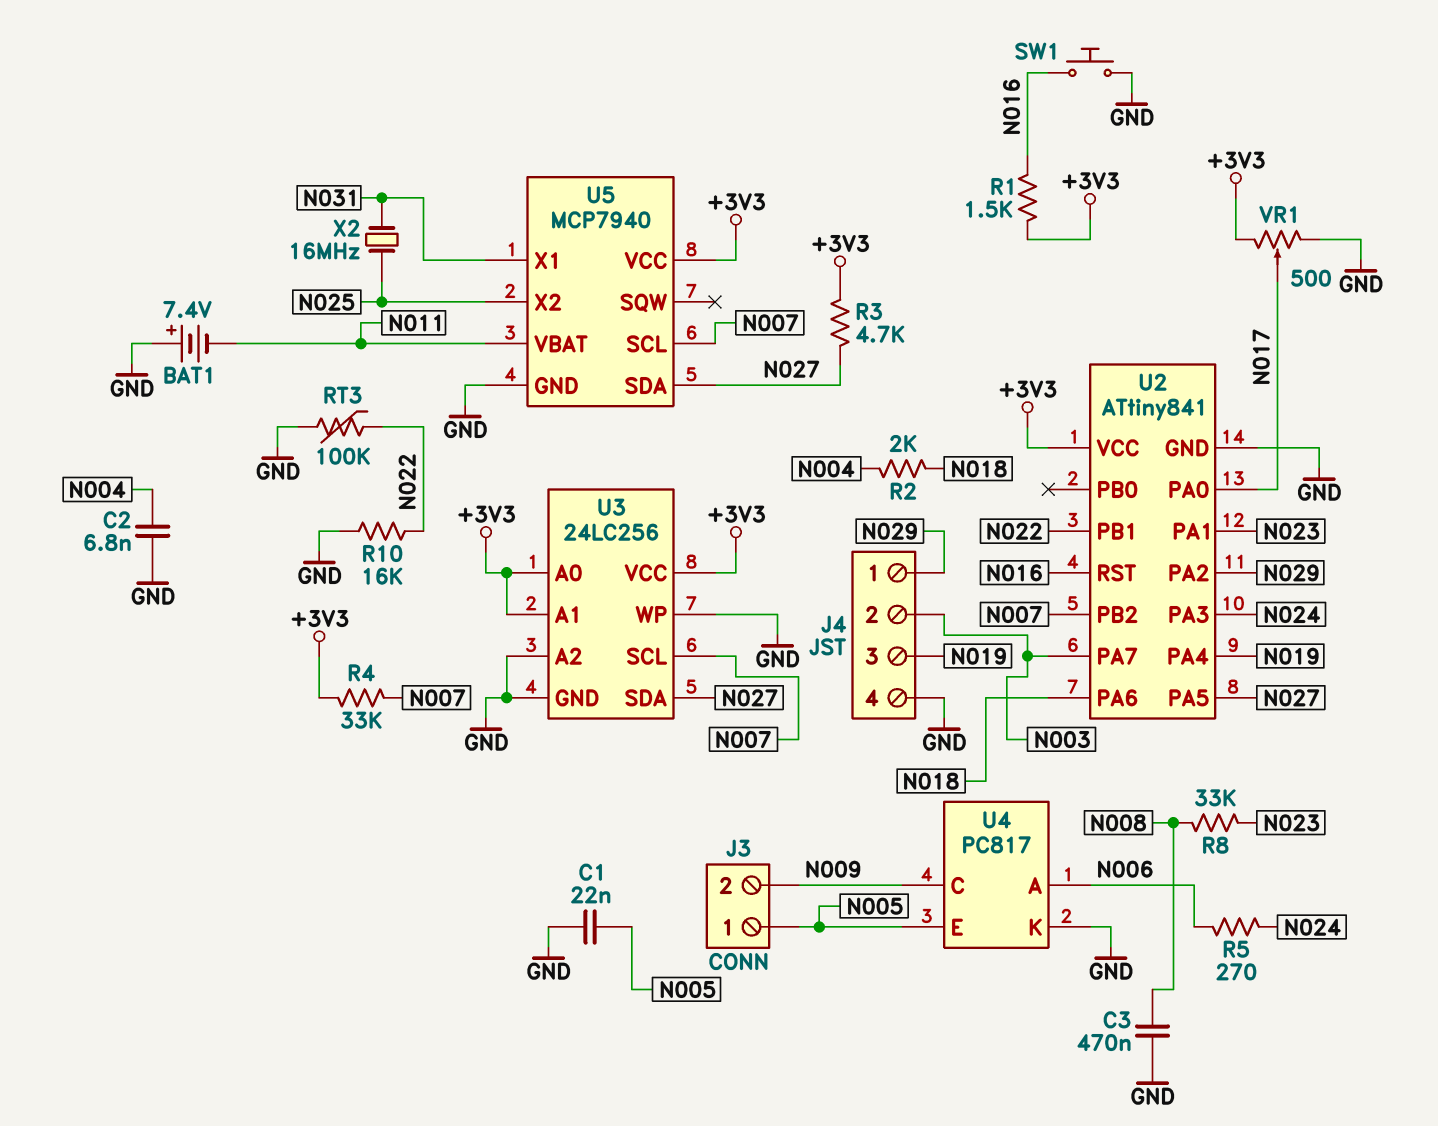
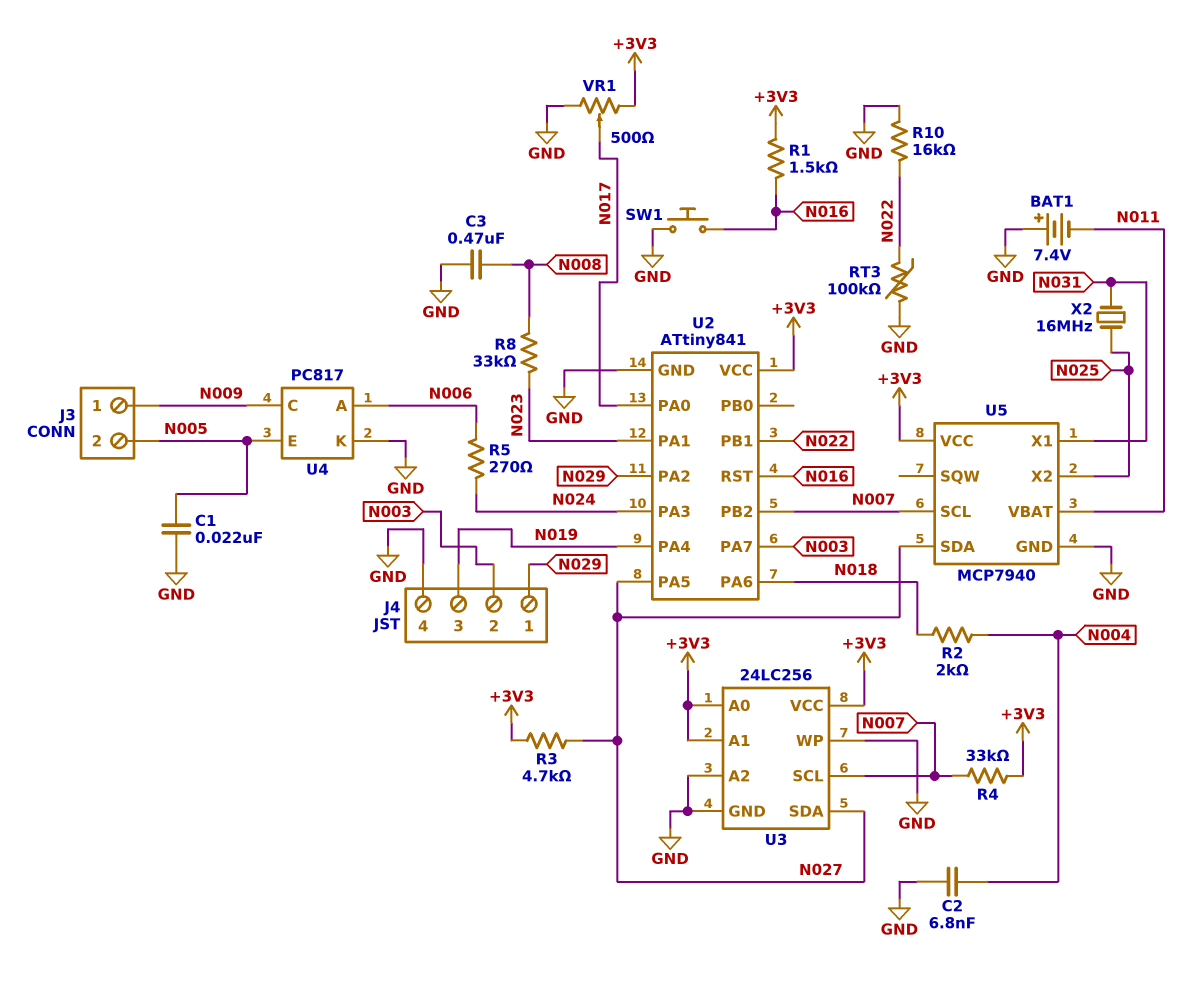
J3 pin 1: N005 -> N009
J3 pin 2: N009 -> N005

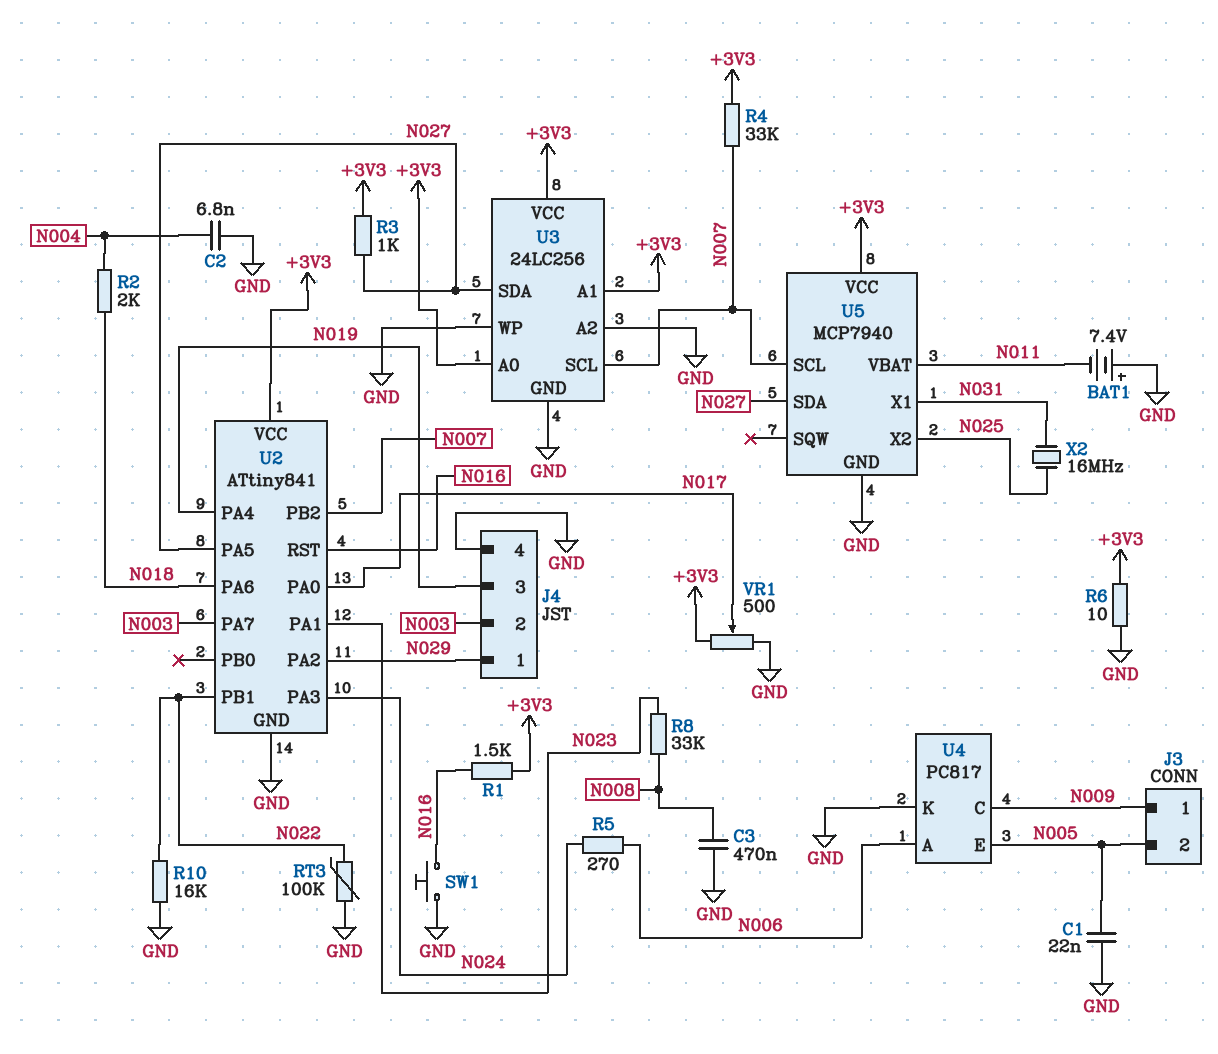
R3: 4.7k (+3V3, N027) -> 1k (+3V3, N027)
R6: none -> 10 (+3V3, GND)

